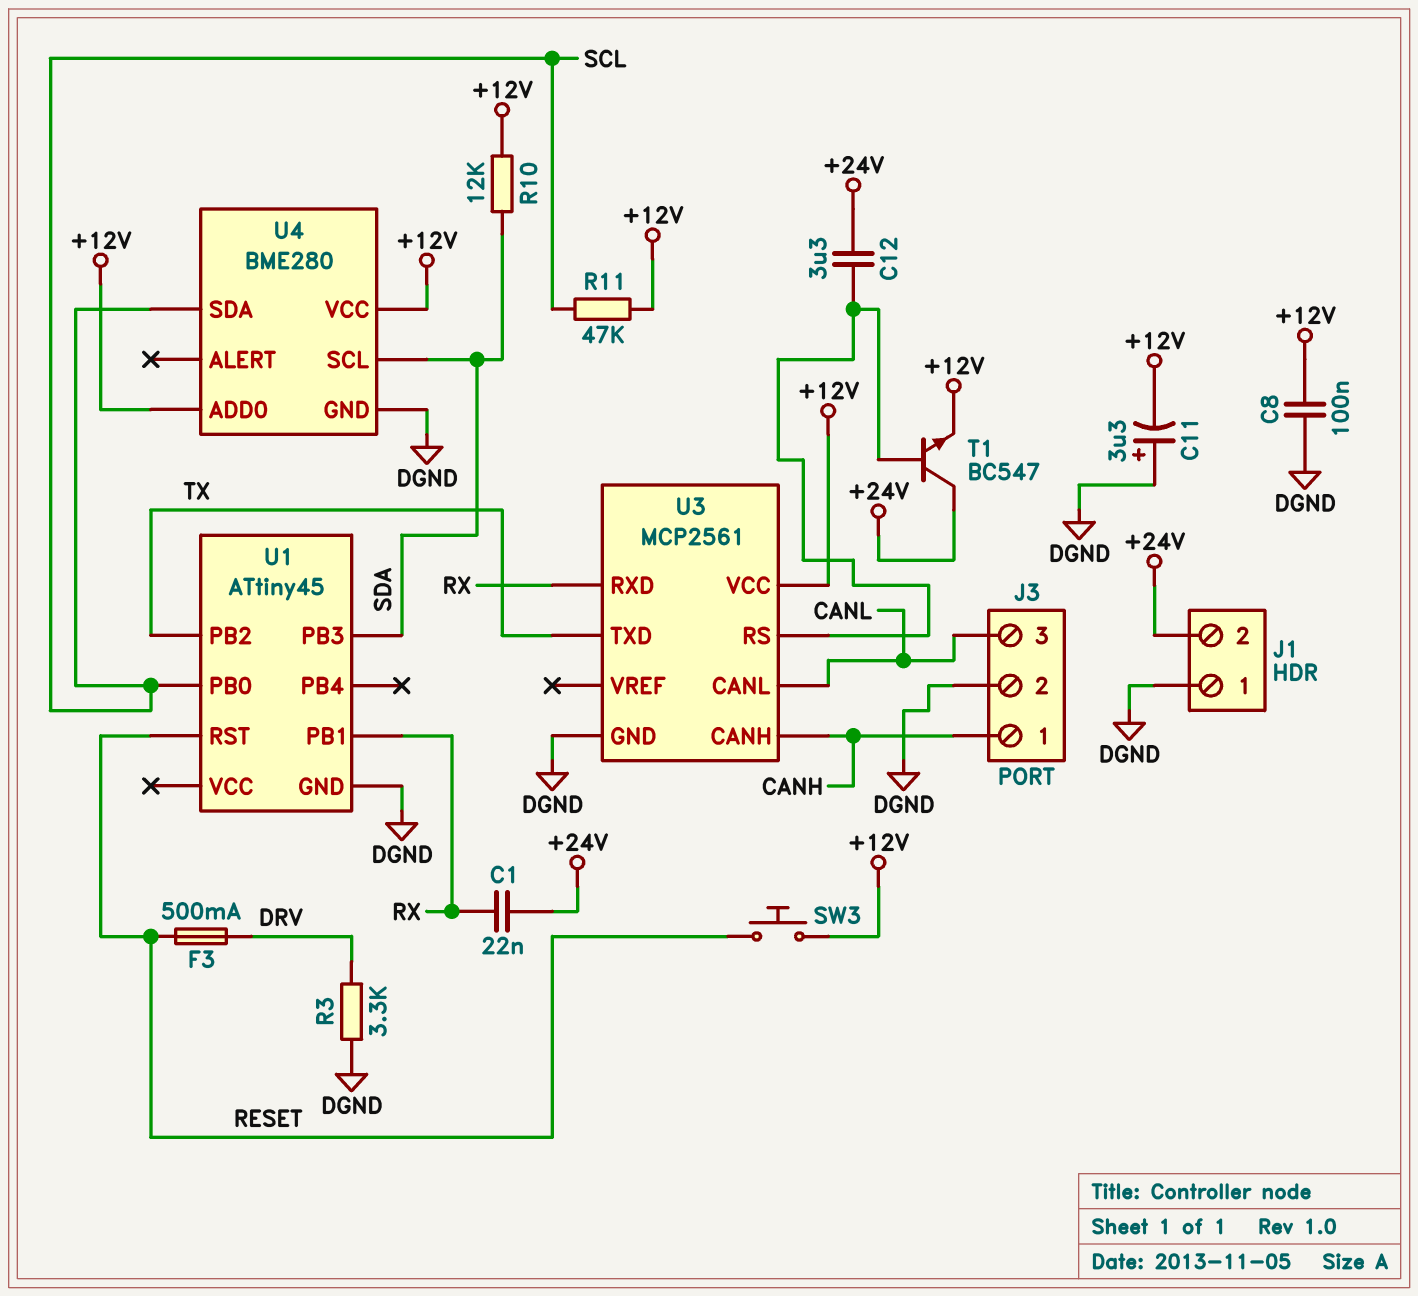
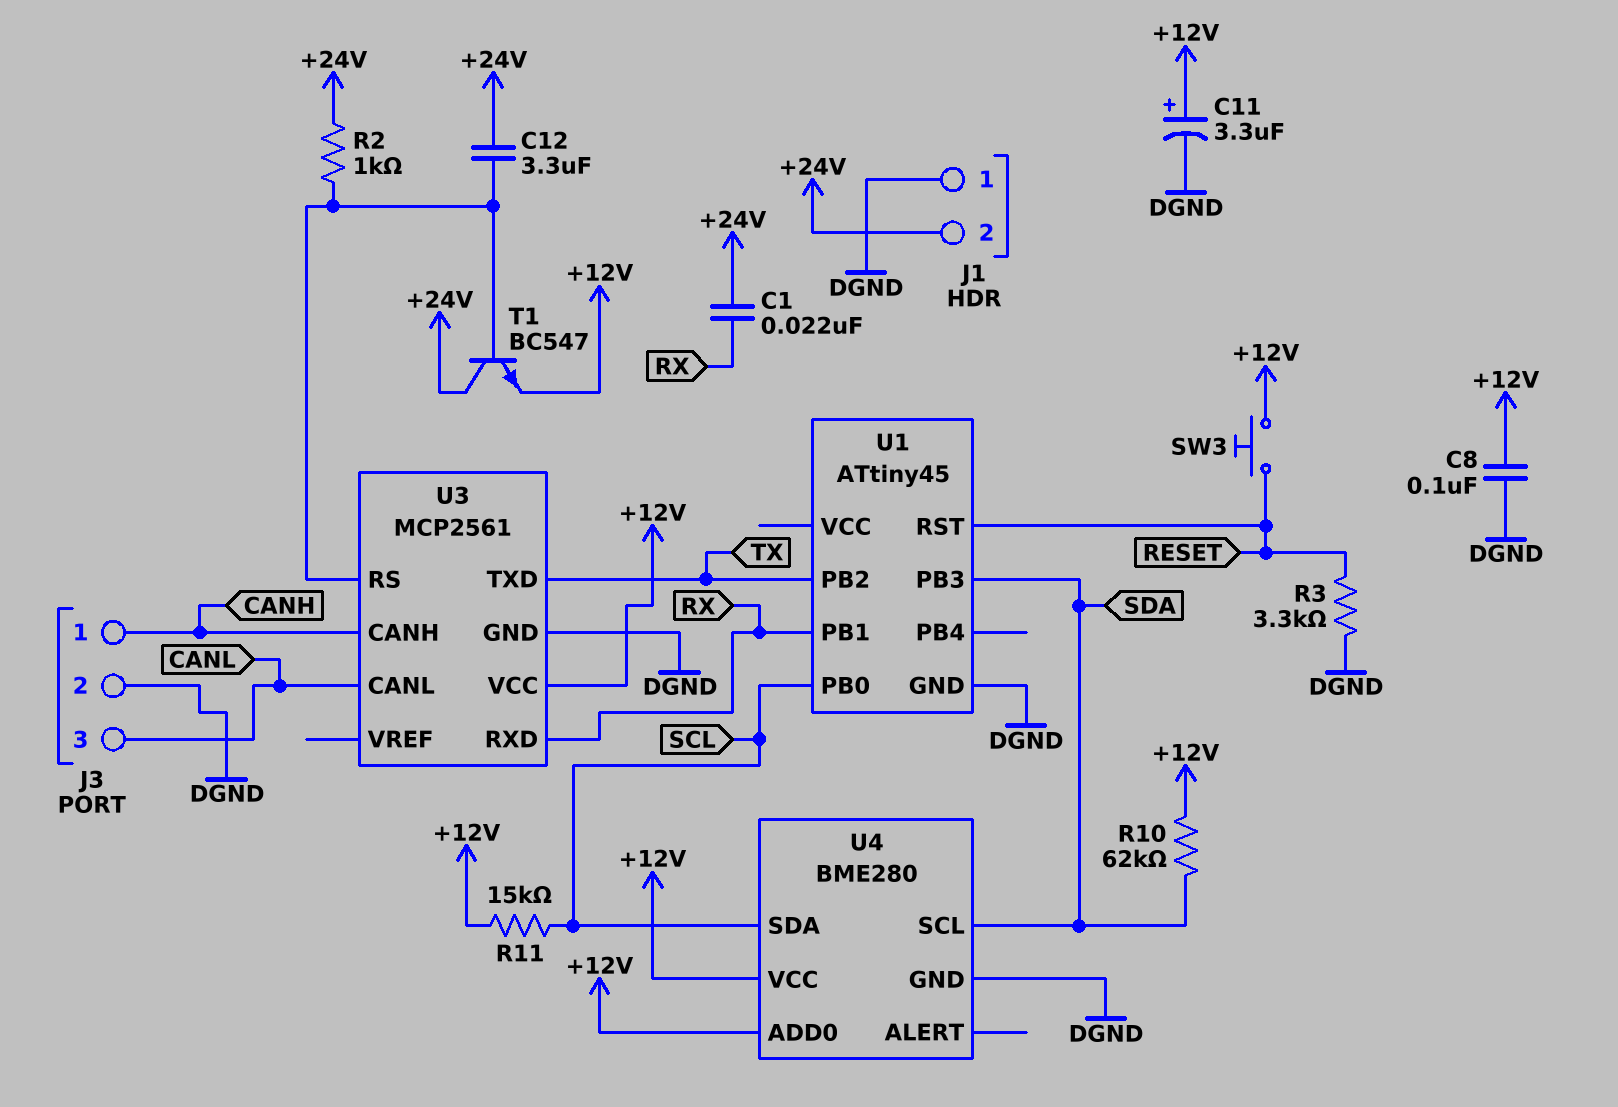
C11: 3.3uF (plus DGND, minus +12V) -> 3.3uF (plus +12V, minus DGND)
F3: 500mA (DRV, RESET) -> none
R2: none -> 1k (+24V, U3/RS)
R3: 3.3k (DGND, DRV) -> 3.3k (DGND, RESET)
R10: 12k (+12V, SDA) -> 62k (+12V, SDA)
R11: 47k (+12V, SCL) -> 15k (+12V, SCL)

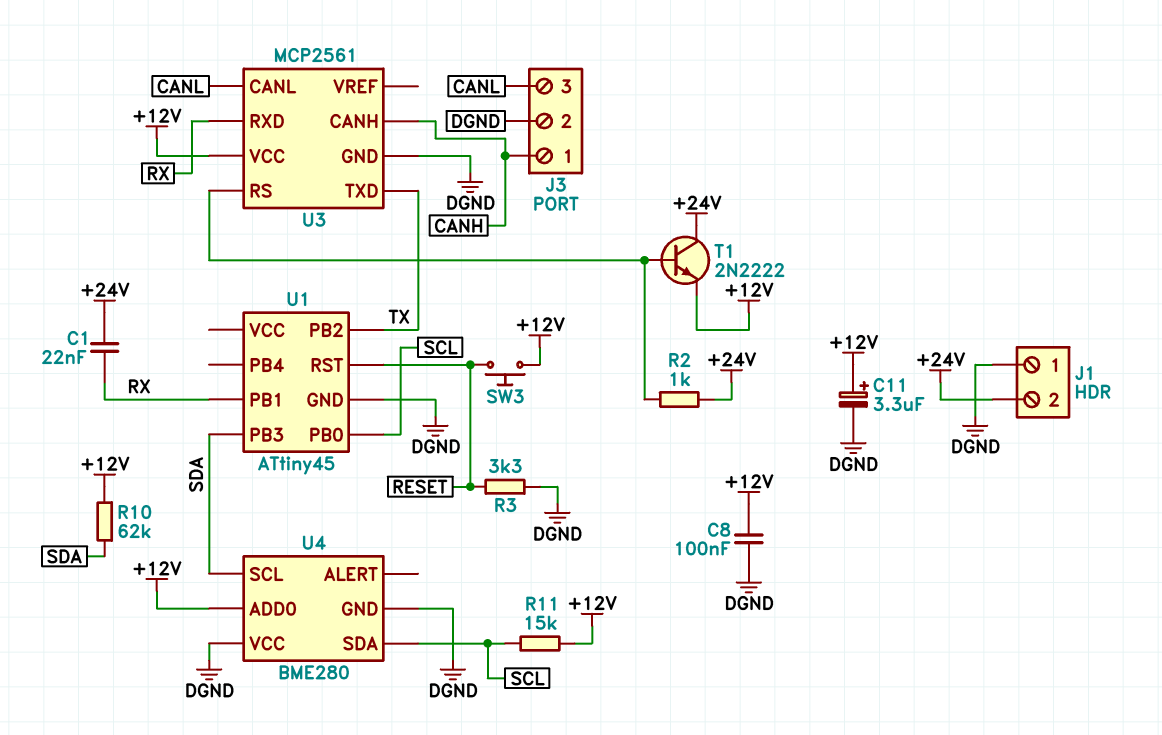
C12: 3.3uF (+24V, U3/RS) -> none
T1: NPN BC547 (B U3/RS, C +24V, E +12V) -> NPN 2N2222 (B U3/RS, C +24V, E +12V)
U4 pin VCC: +12V -> DGND

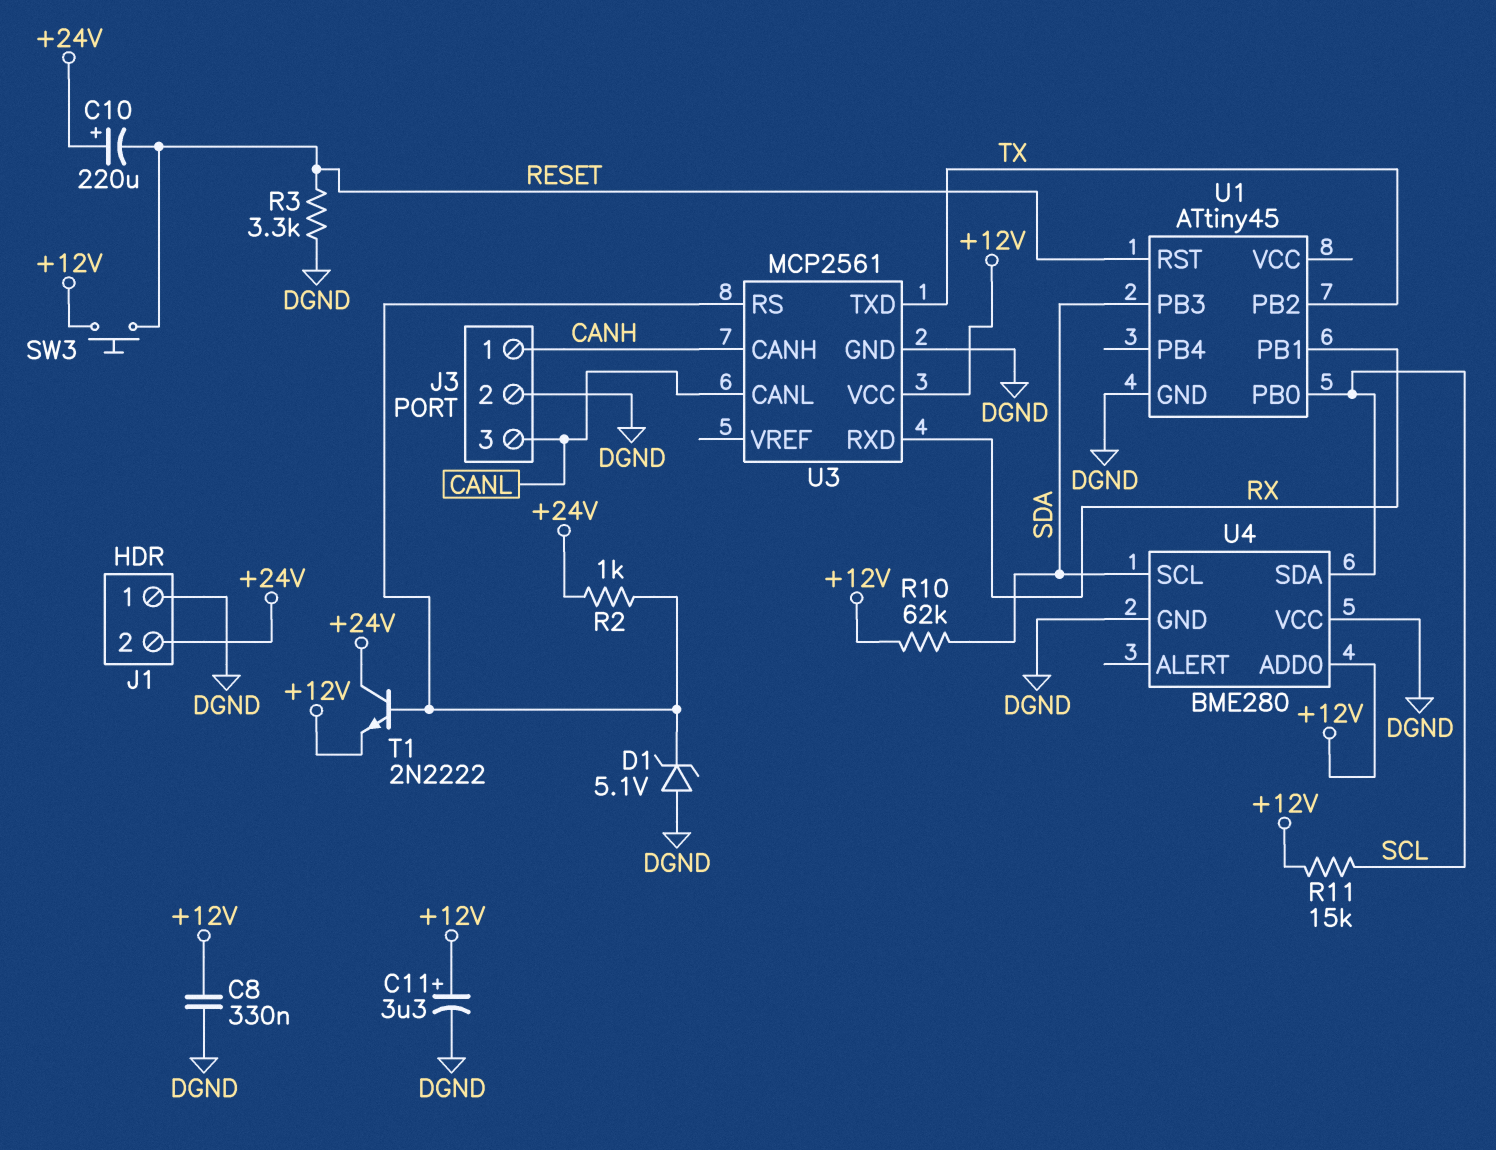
C1: 22nF (+24V, RX) -> none
C8: 100nF (+12V, DGND) -> 330nF (+12V, DGND)
C10: none -> 220uF (plus +24V, minus RESET)
D1: none -> zener 5.1V (A DGND, K U3/RS)

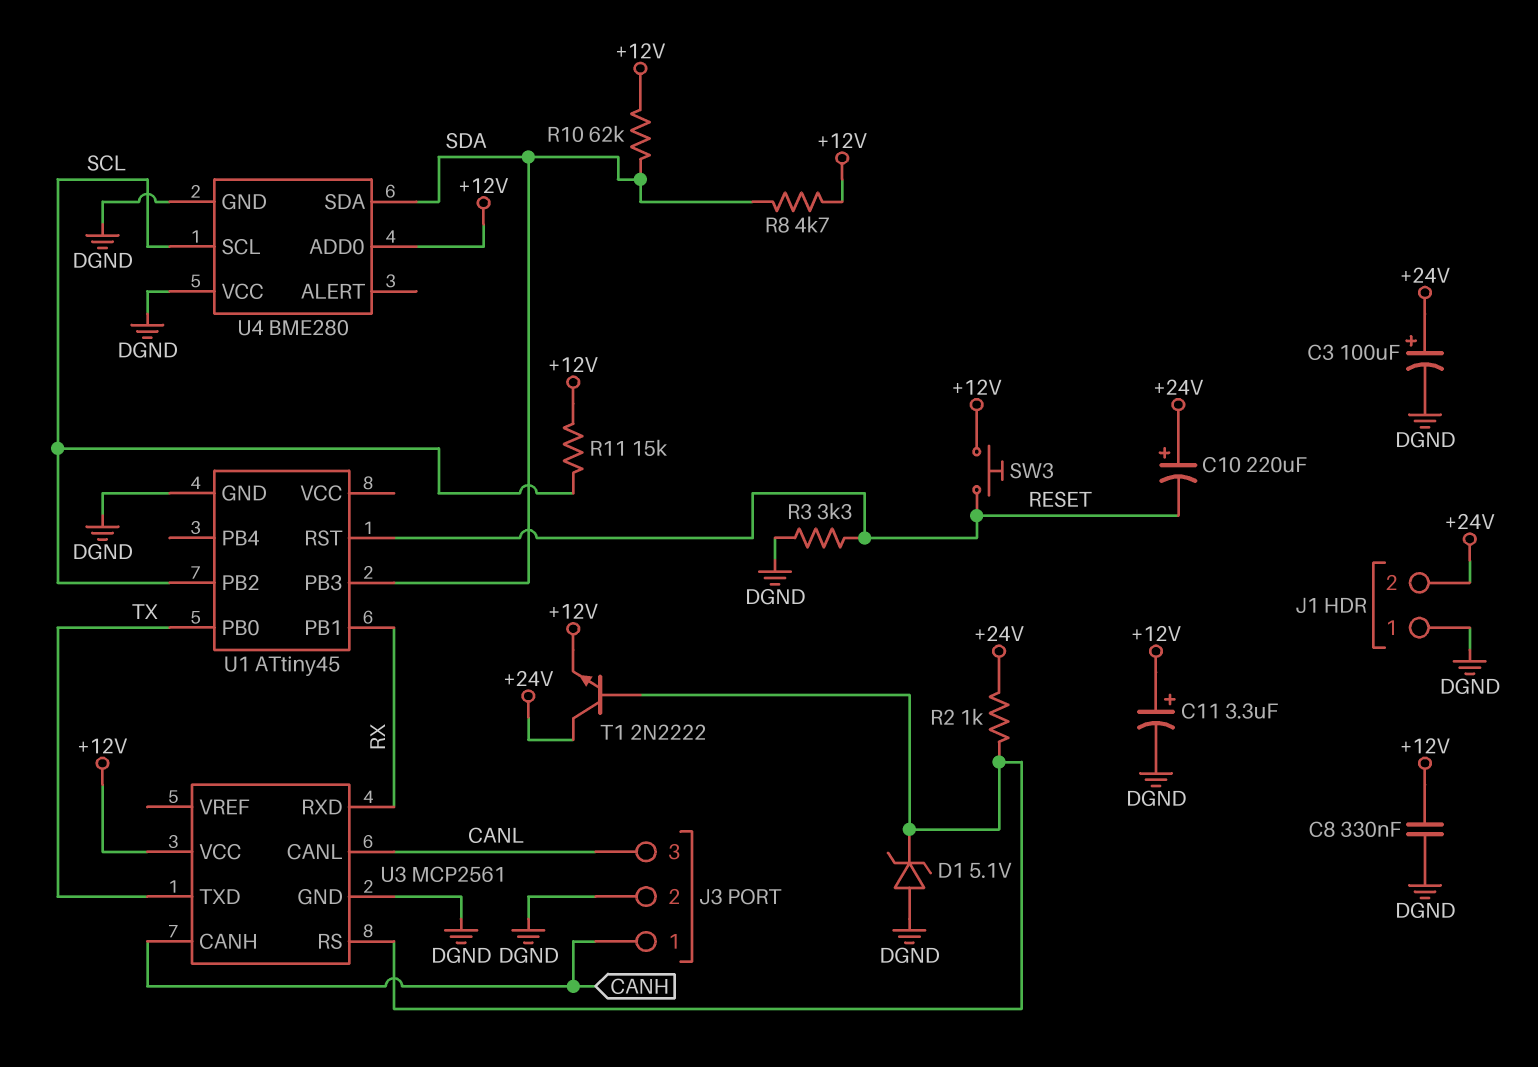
C3: none -> 100uF (plus +24V, minus DGND)
R8: none -> 4.7k (+12V, SDA)
U1 pin PB0: SCL -> TX
U1 pin PB2: TX -> SCL
U4 pin SCL: SDA -> SCL
U4 pin SDA: SCL -> SDA

